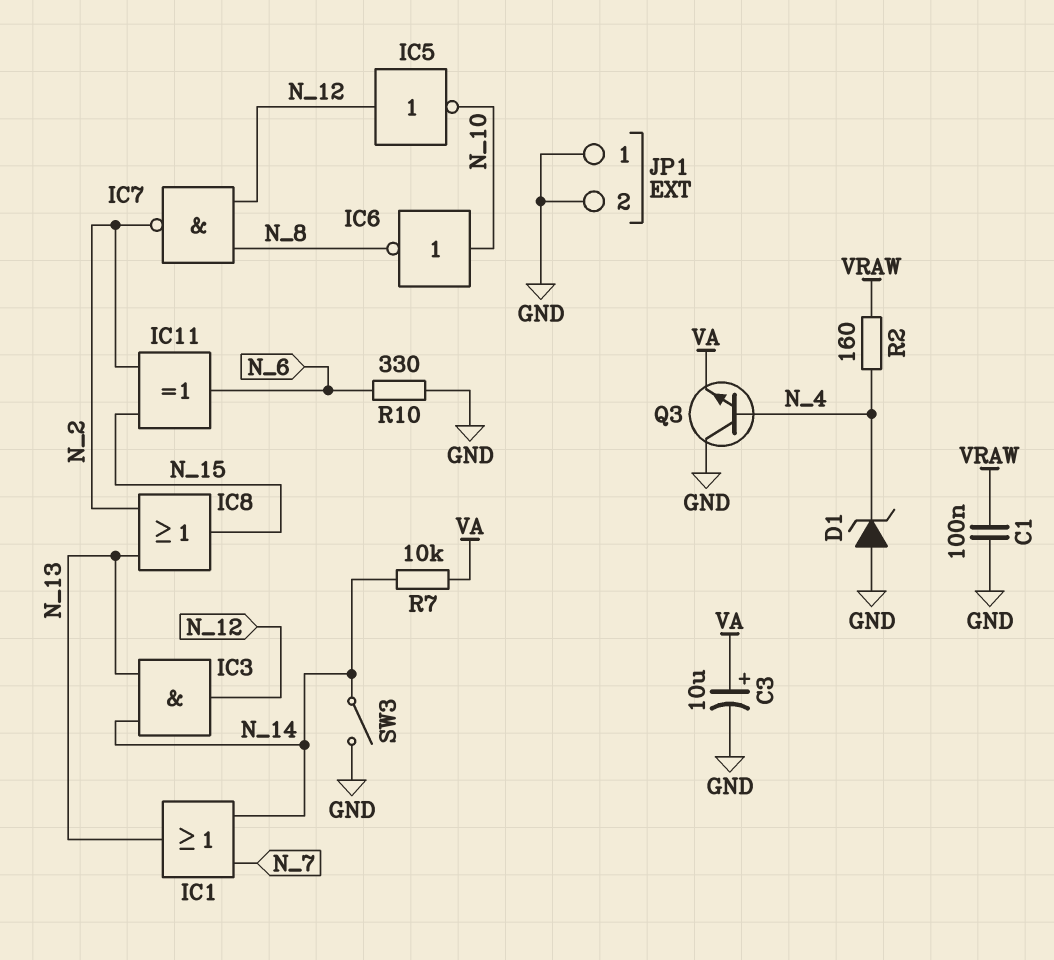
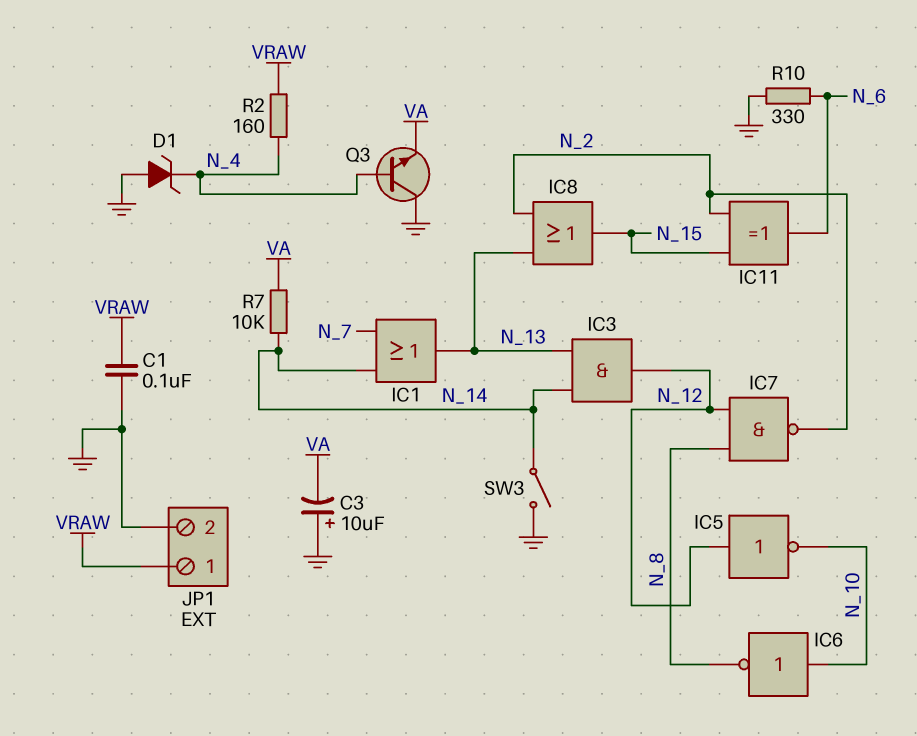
C3: 10uF (plus VA, minus GND) -> 10uF (plus GND, minus VA)
JP1 pin 1: GND -> VRAW

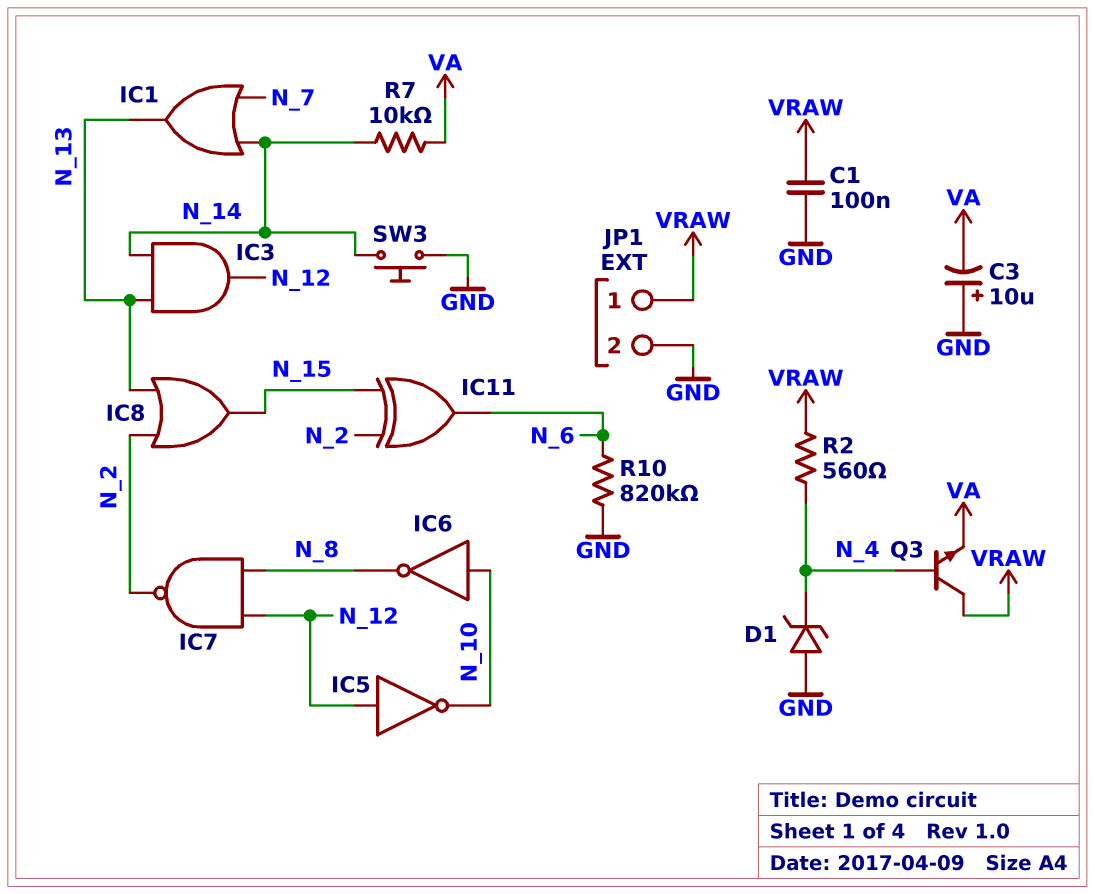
Q3: NPN (B N_4, C GND, E VA) -> NPN (B N_4, C VRAW, E VA)
R2: 160 (N_4, VRAW) -> 560 (N_4, VRAW)
R10: 330 (GND, N_6) -> 820k (GND, N_6)
SW3: switch (GND, N_14) -> button (GND, N_14)

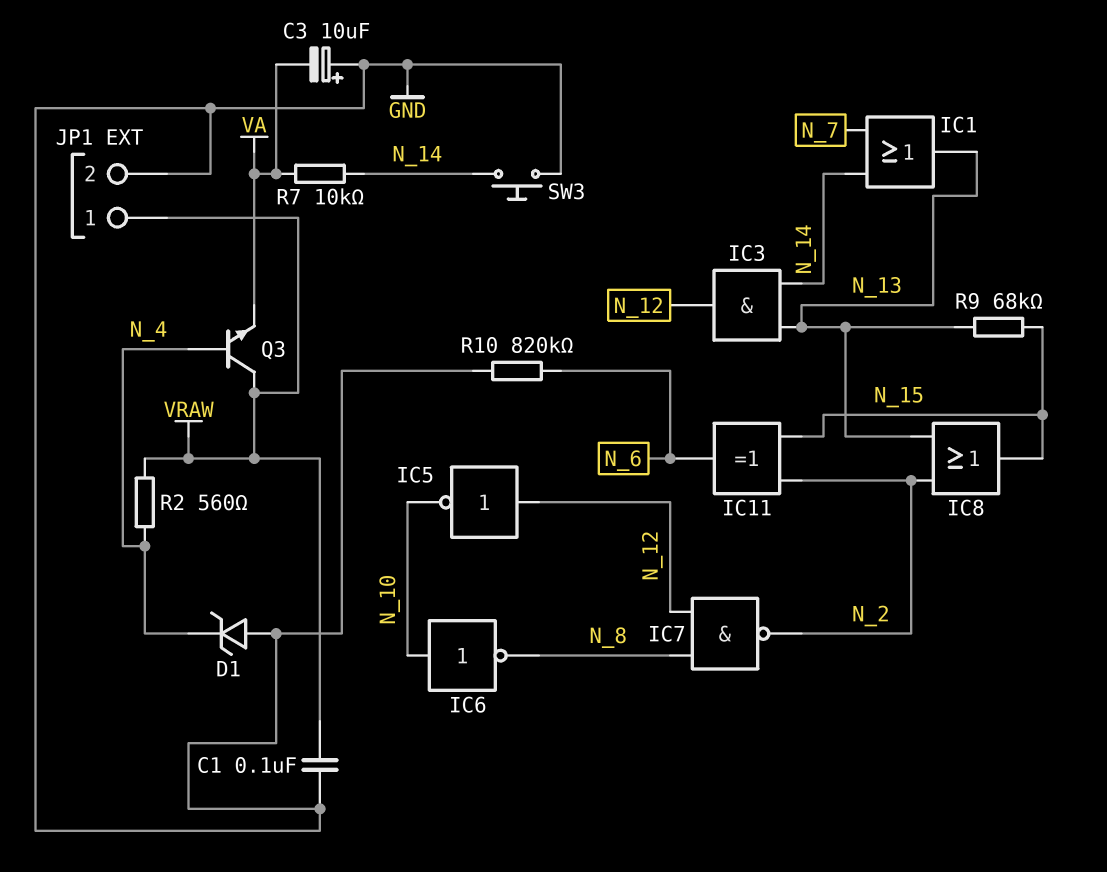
R9: none -> 68k (N_13, N_15)

